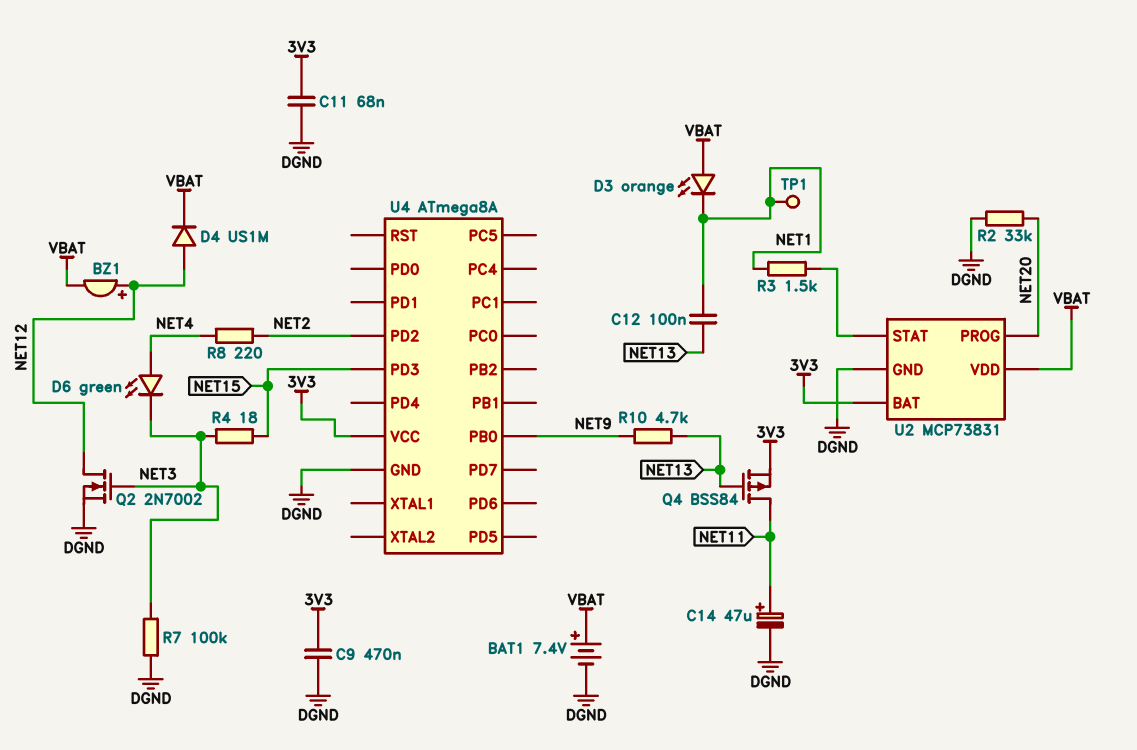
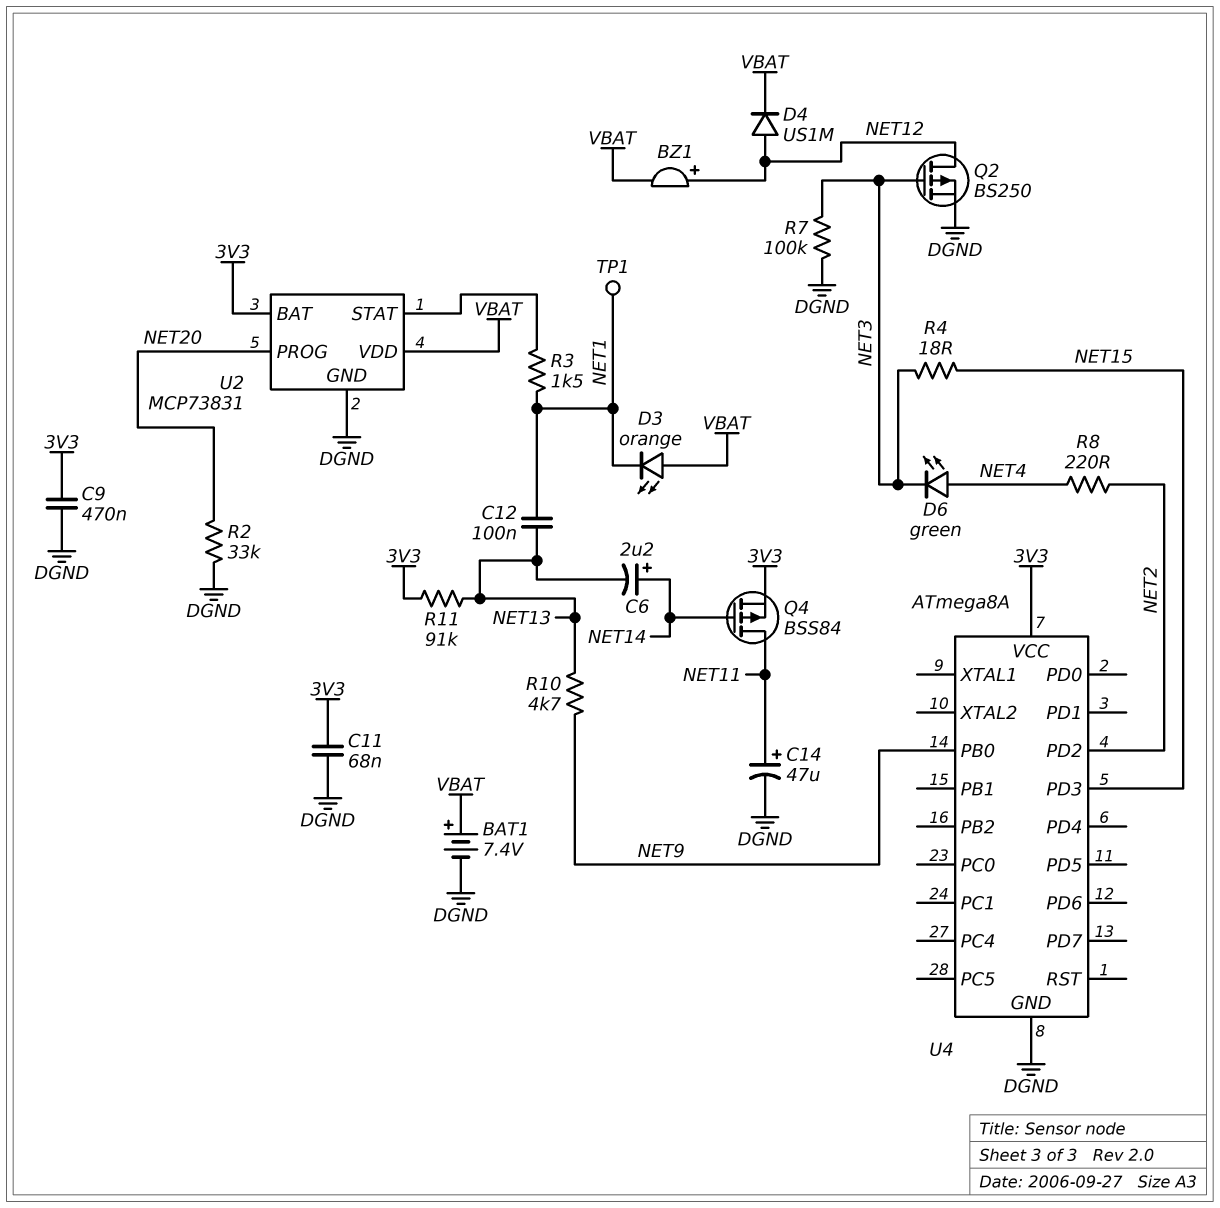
C6: none -> 2.2uF (plus NET14, minus NET13)
Q2: NMOS 2N7002 (G NET3, D NET12, S DGND) -> PMOS BS250 (G NET3, D NET12, S DGND)
Q4: PMOS BSS84 (G NET13, D NET11, S 3V3) -> PMOS BSS84 (G NET14, D NET11, S 3V3)
R11: none -> 91k (3V3, NET13)

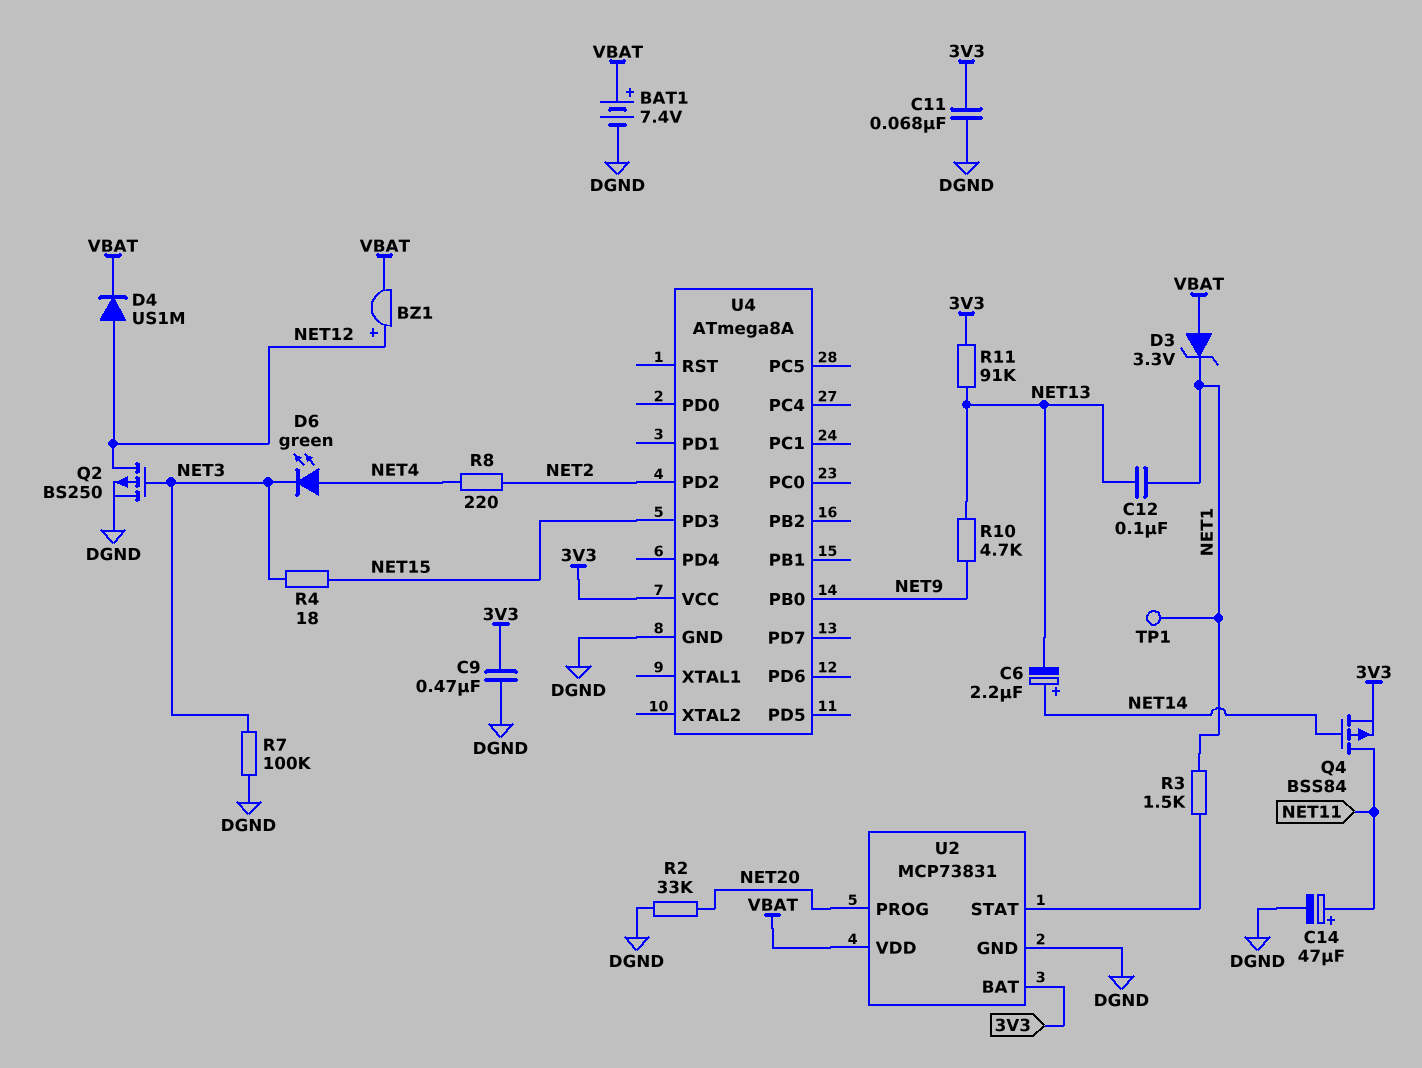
D3: LED orange (A VBAT, K NET1) -> zener 3.3V (A VBAT, K NET1)

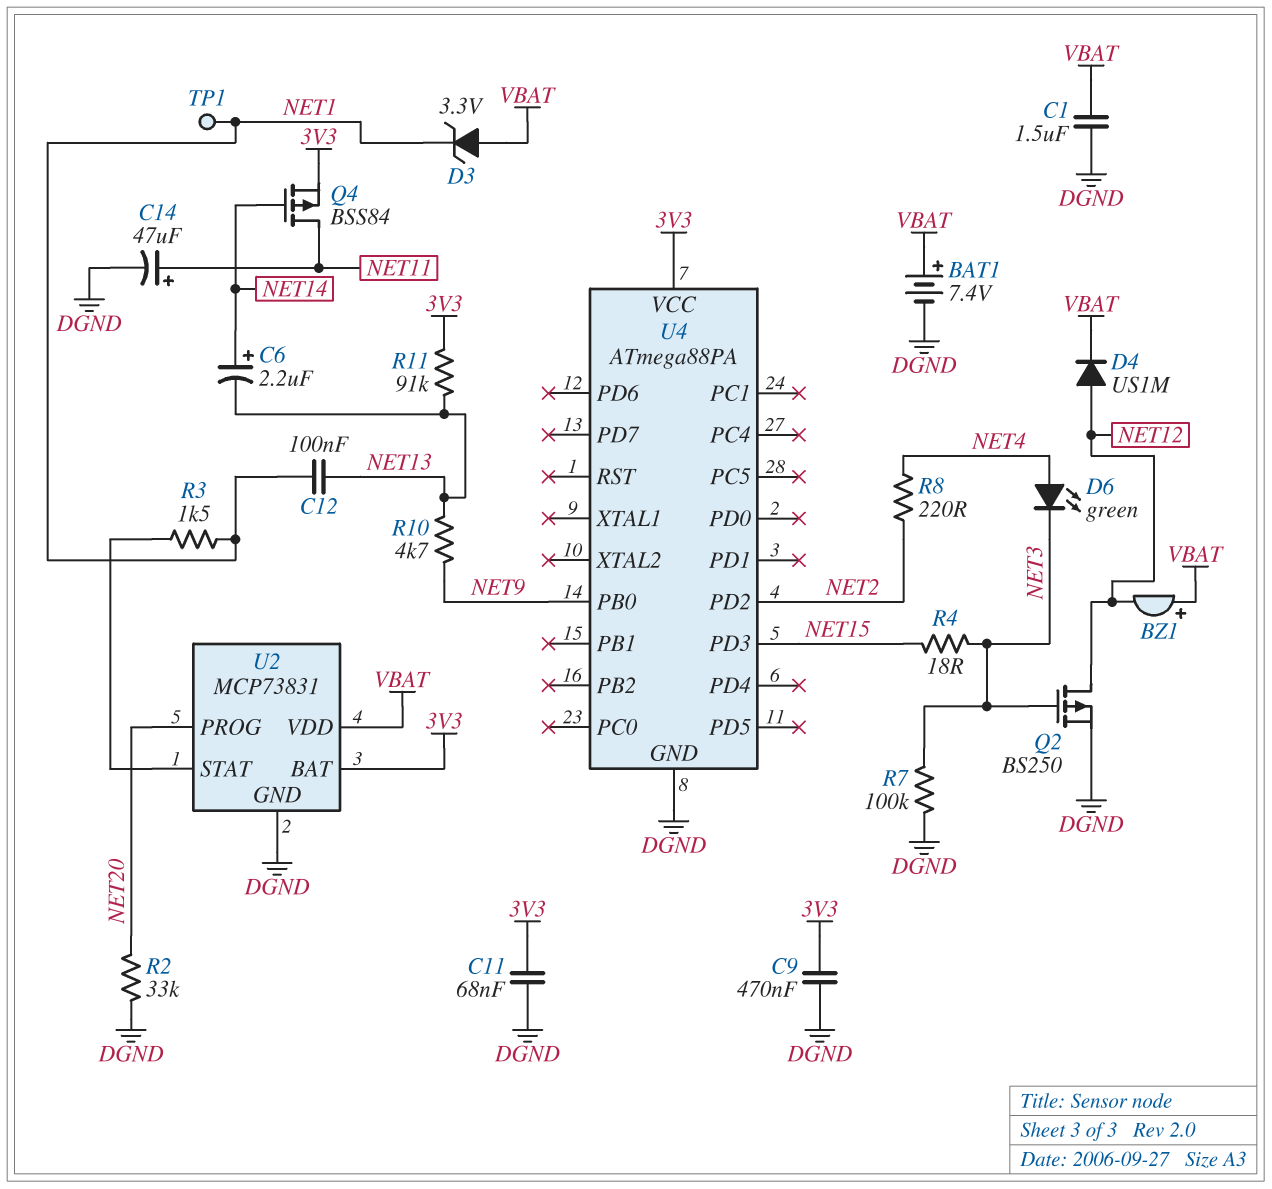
BZ1: buzzer (plus NET12, minus VBAT) -> buzzer (plus VBAT, minus NET12)
C1: none -> 1.5uF (DGND, VBAT)
U4: ATmega8A -> ATmega88PA

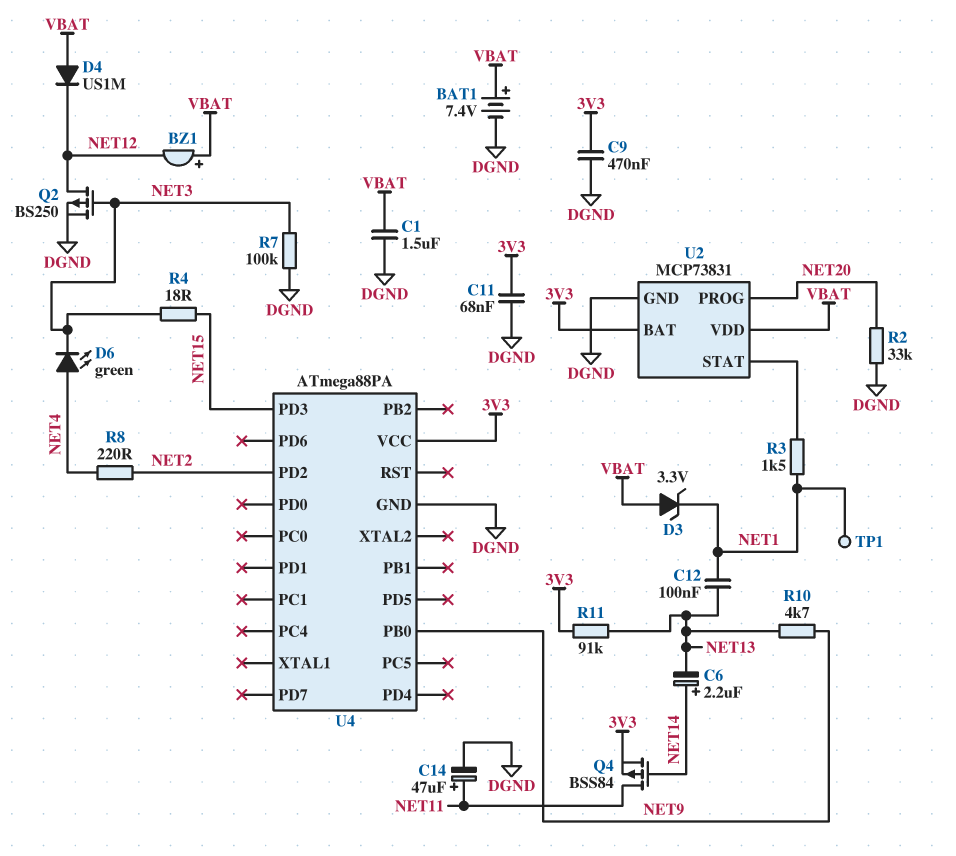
D4: diode US1M (A NET12, K VBAT) -> diode US1M (A VBAT, K NET12)

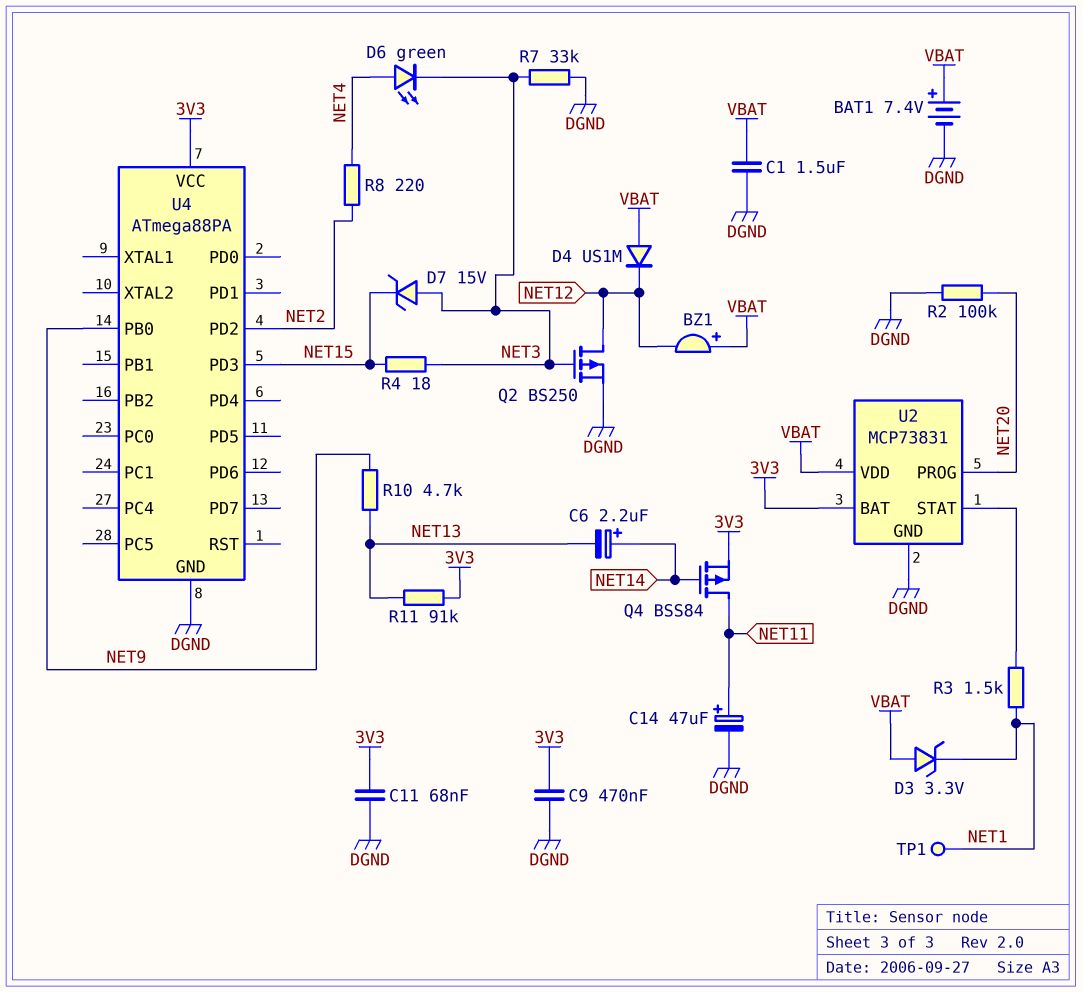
C12: 100nF (NET1, NET13) -> none
D7: none -> zener 15V (A NET3, K NET15)
R2: 33k (DGND, NET20) -> 100k (DGND, NET20)
R7: 100k (DGND, NET3) -> 33k (DGND, NET3)

